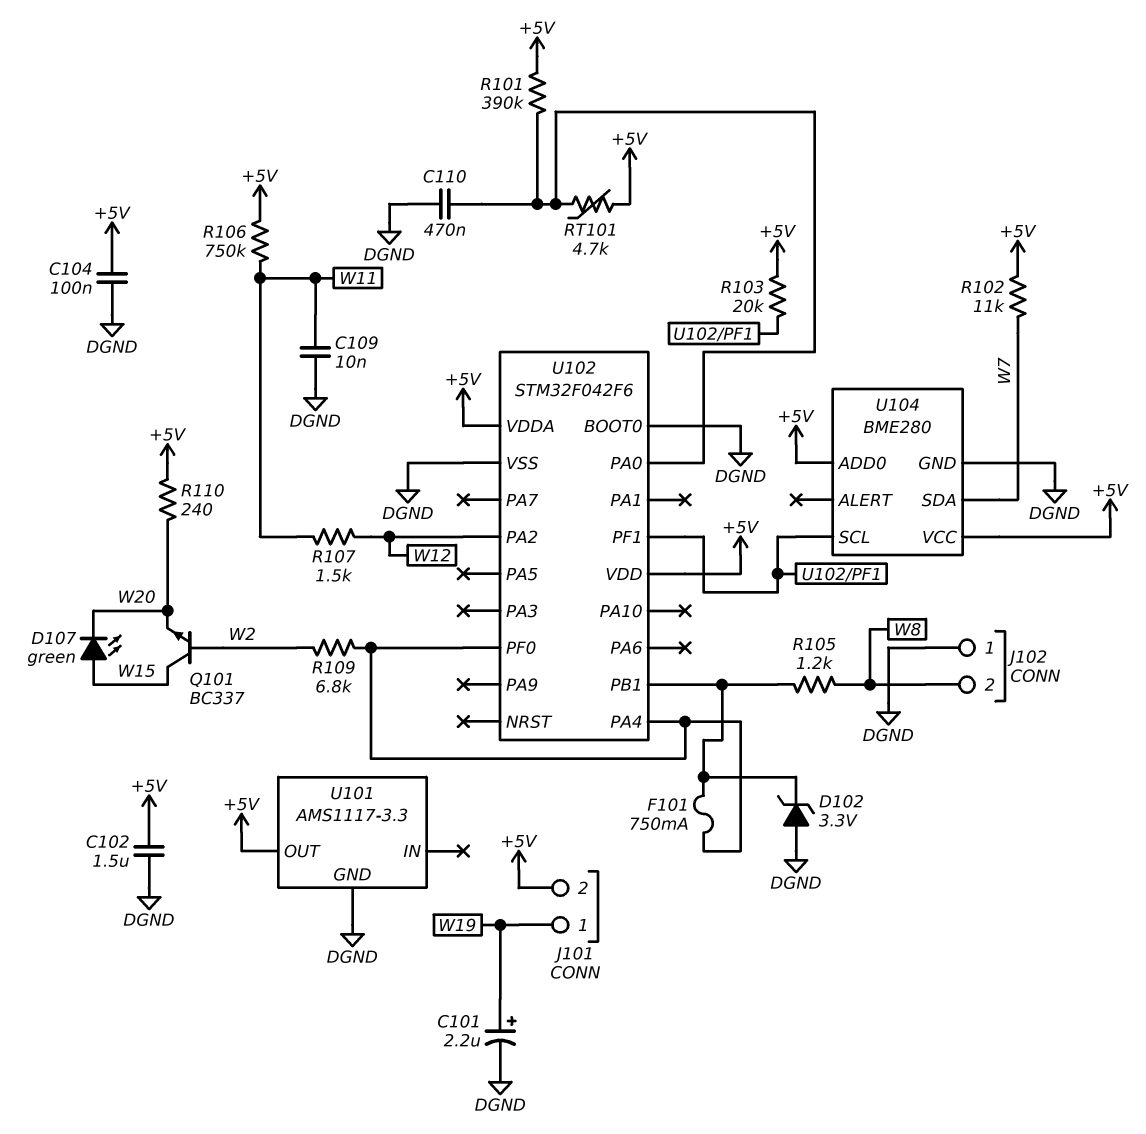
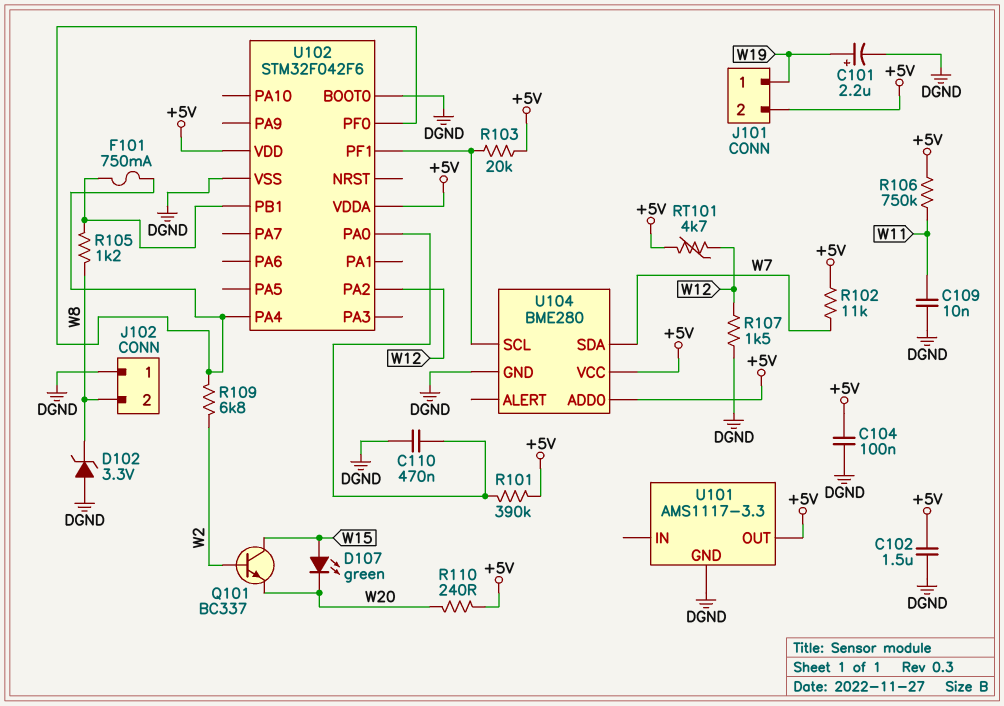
D102: zener 3.3V (A DGND, K U102/PB1) -> zener 3.3V (A DGND, K W8)
R107: 1.5k (W11, W12) -> 1.5k (DGND, W12)
RT101: 4.7k (+5V, U102/PA0) -> 4.7k (+5V, W12)

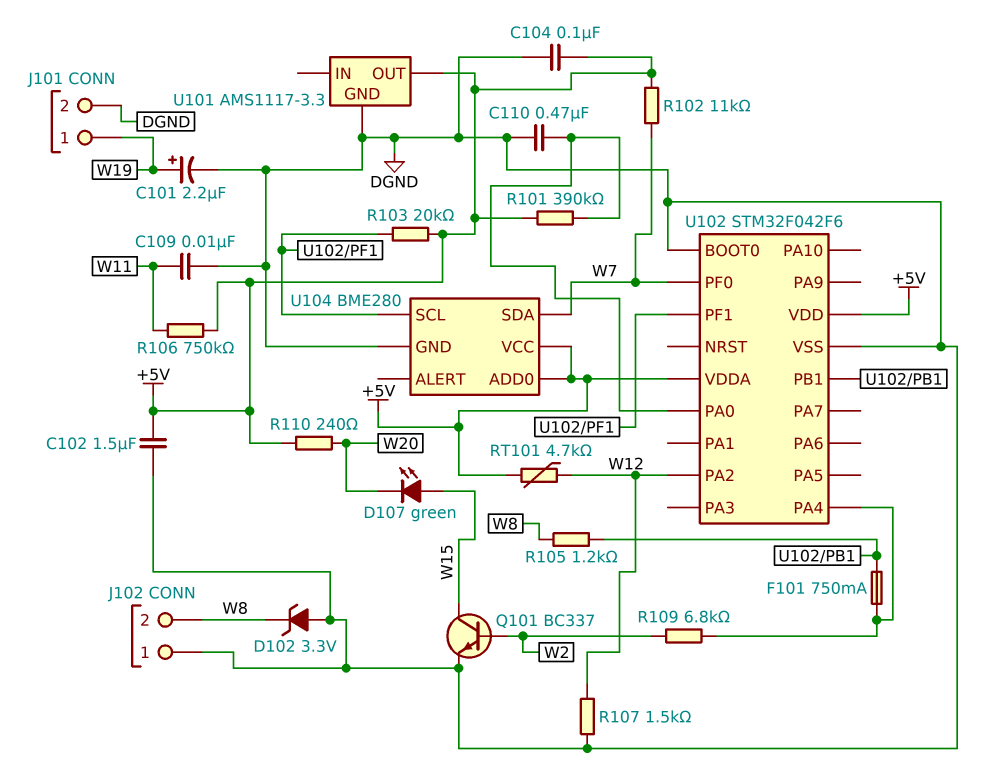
J101 pin 2: +5V -> DGND
Q101: NPN BC337 (B W2, C W15, E W20) -> NPN BC337 (B W2, C W15, E DGND)
U102 pin PF0: U102/PA4 -> W7

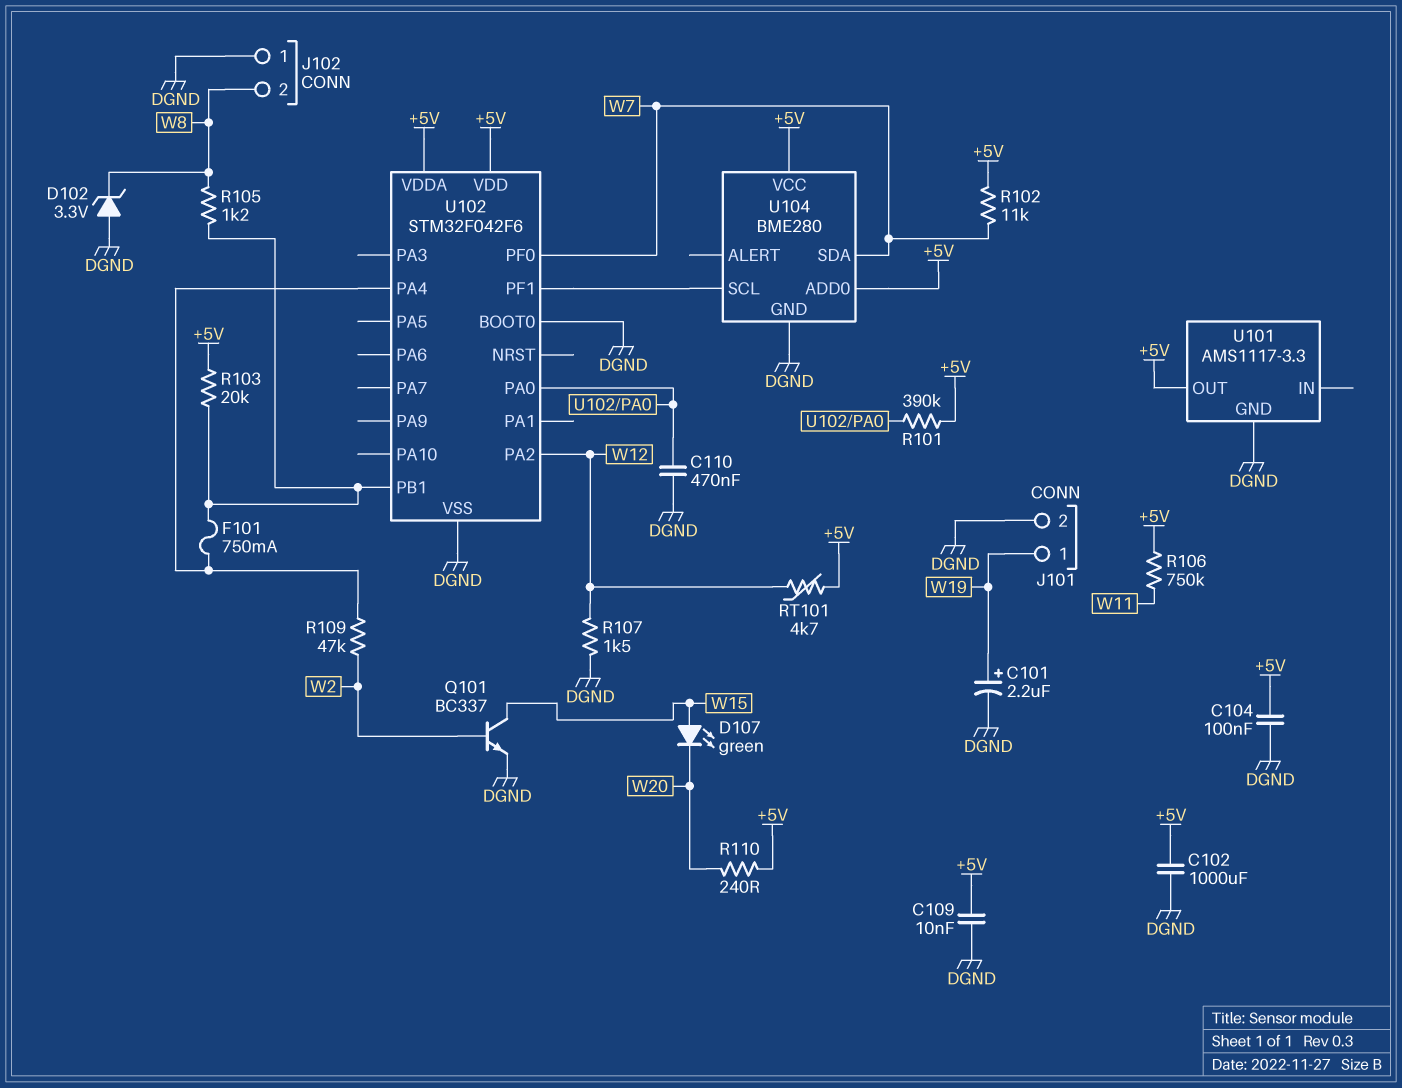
C102: 1.5uF (+5V, DGND) -> 1000uF (+5V, DGND)
C109: 10nF (DGND, W11) -> 10nF (+5V, DGND)
R103: 20k (+5V, U102/PF1) -> 20k (+5V, U102/PB1)
R109: 6.8k (U102/PA4, W2) -> 47k (U102/PA4, W2)

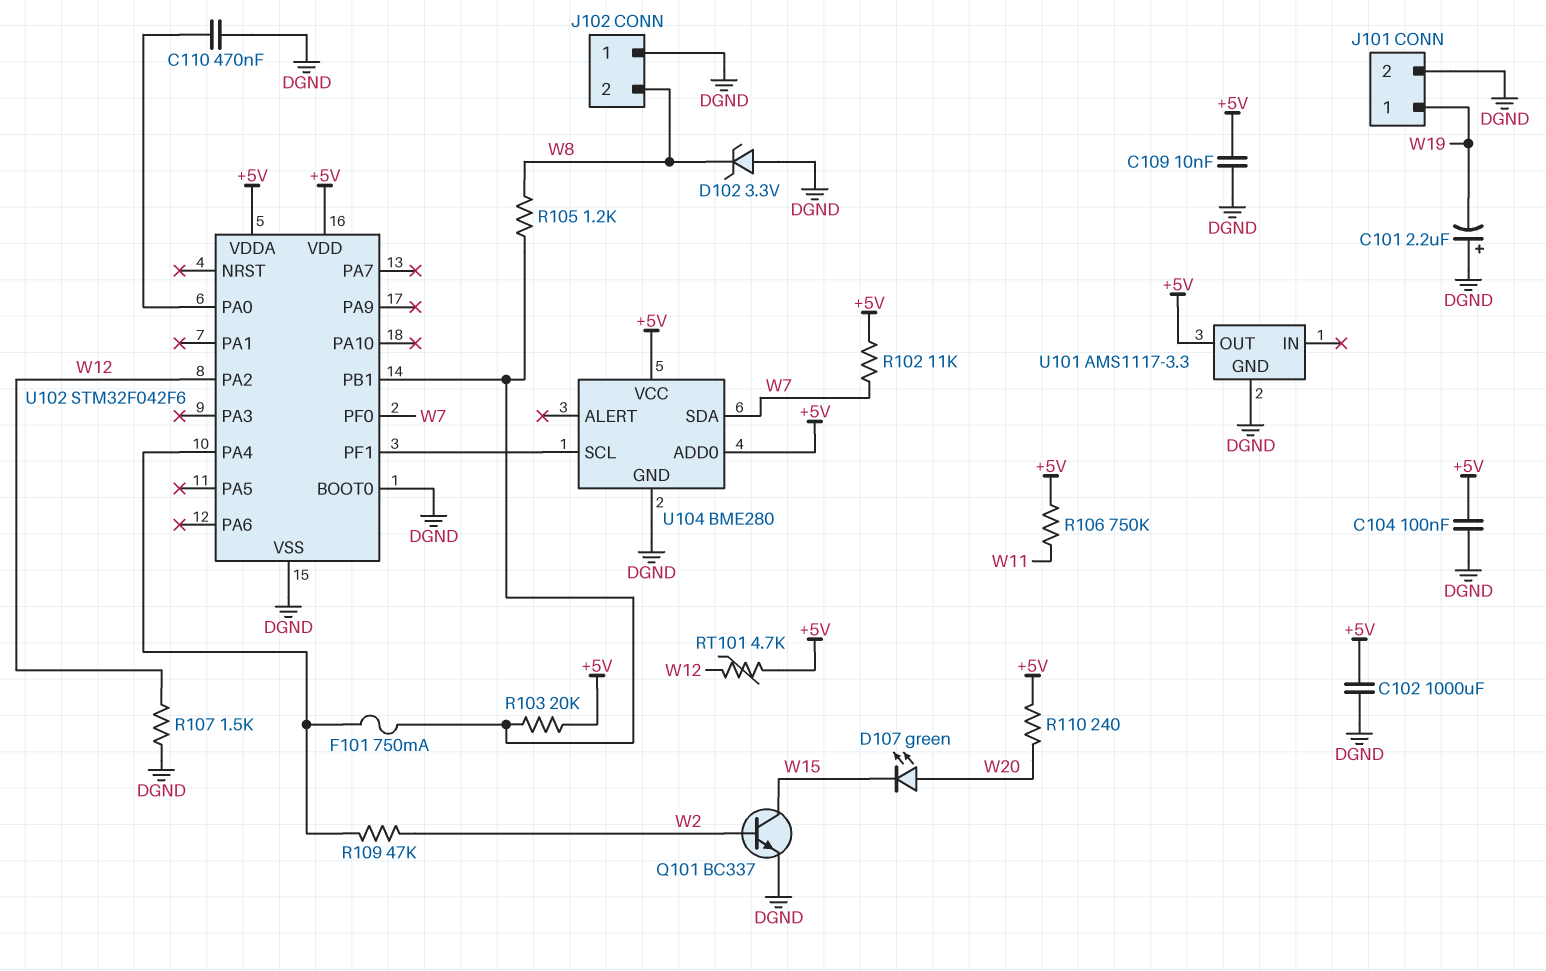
C101: 2.2uF (plus W19, minus DGND) -> 2.2uF (plus DGND, minus W19)
D107: LED green (A W15, K W20) -> LED green (A W20, K W15)
R101: 390k (+5V, U102/PA0) -> none

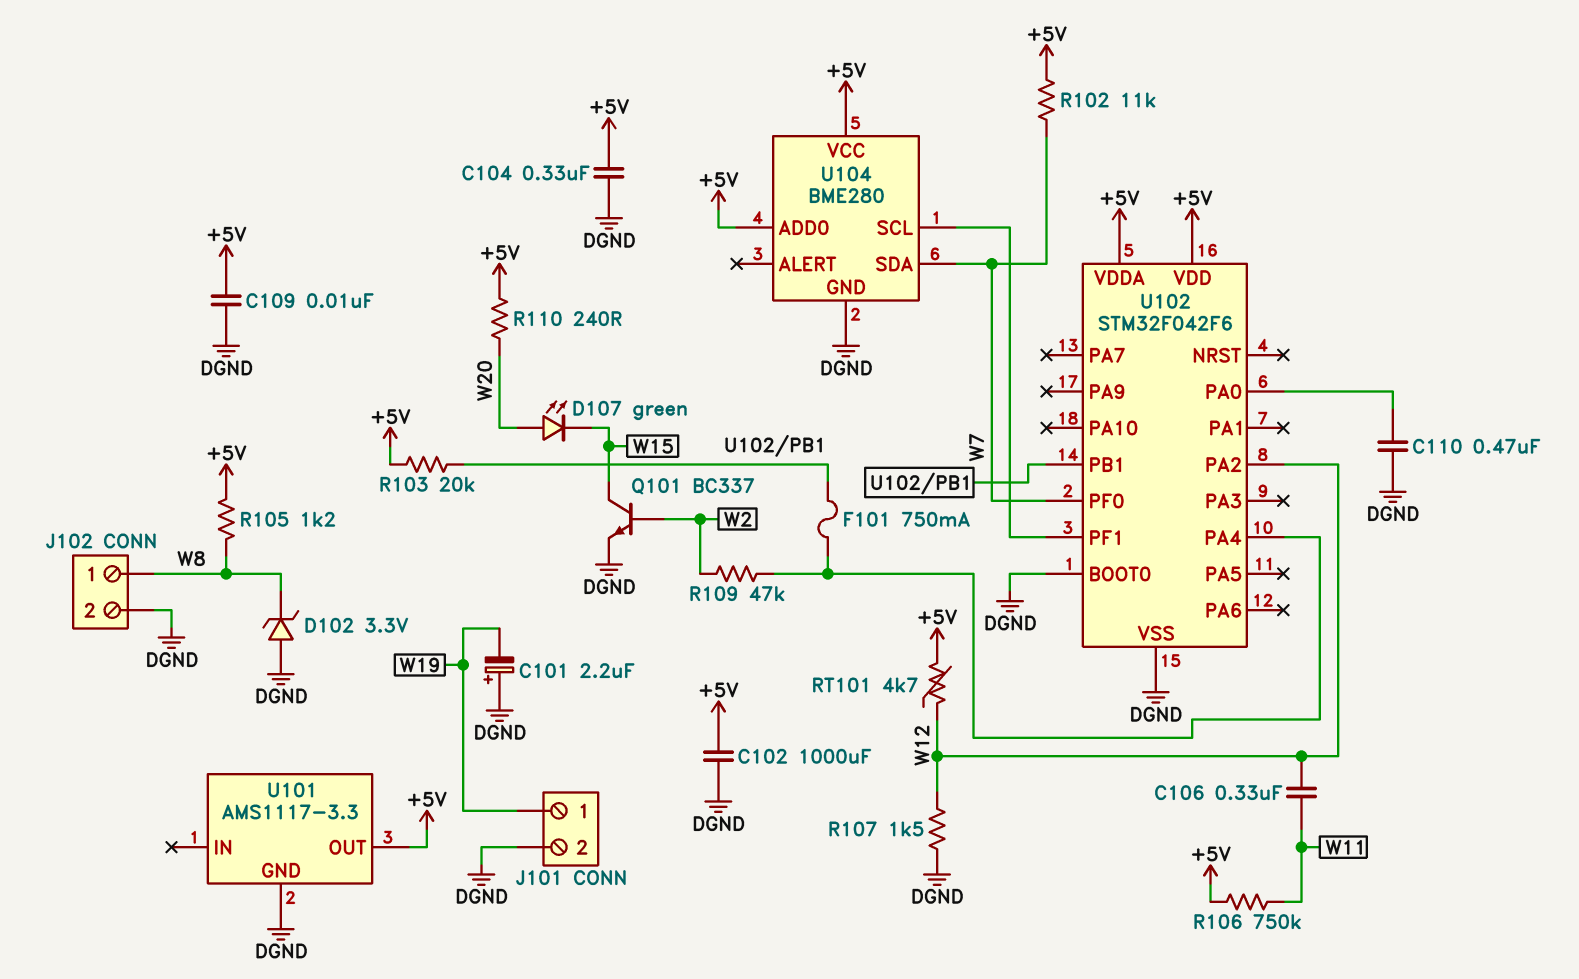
C104: 100nF (+5V, DGND) -> 330nF (+5V, DGND)
C106: none -> 330nF (W11, W12)
J102 pin 1: DGND -> W8
J102 pin 2: W8 -> DGND
R105: 1.2k (U102/PB1, W8) -> 1.2k (+5V, W8)

